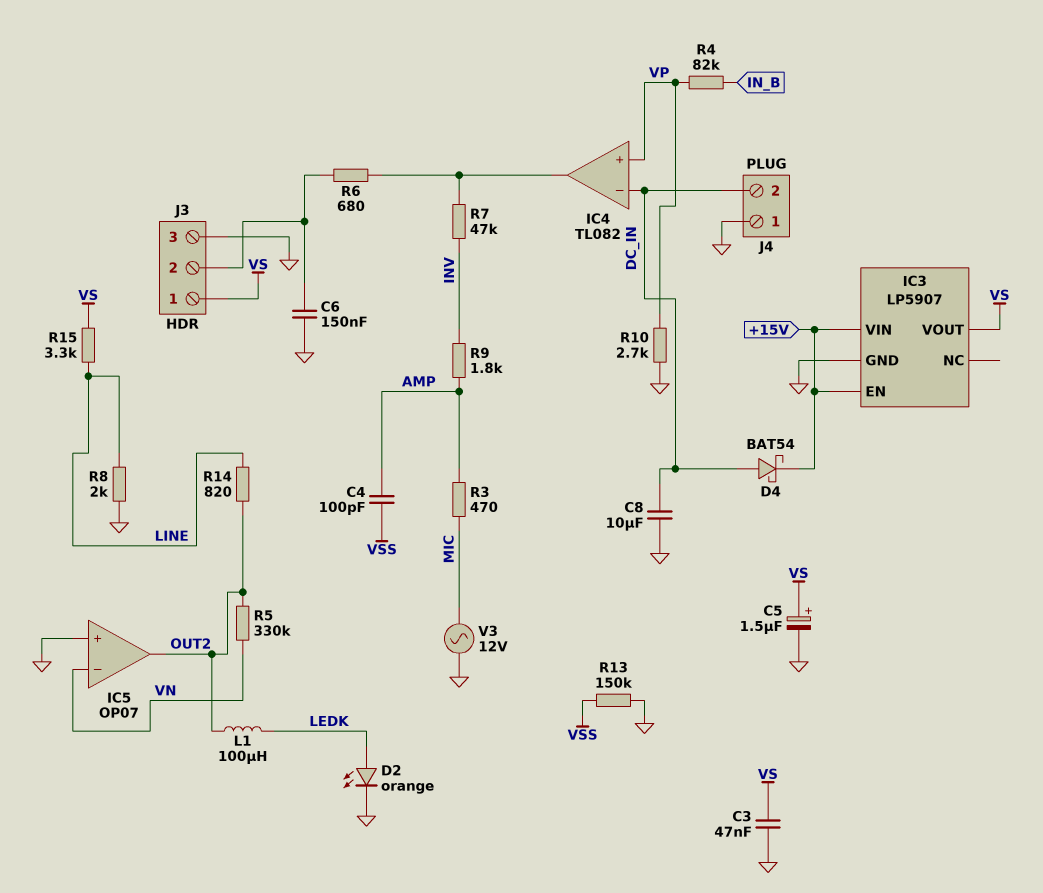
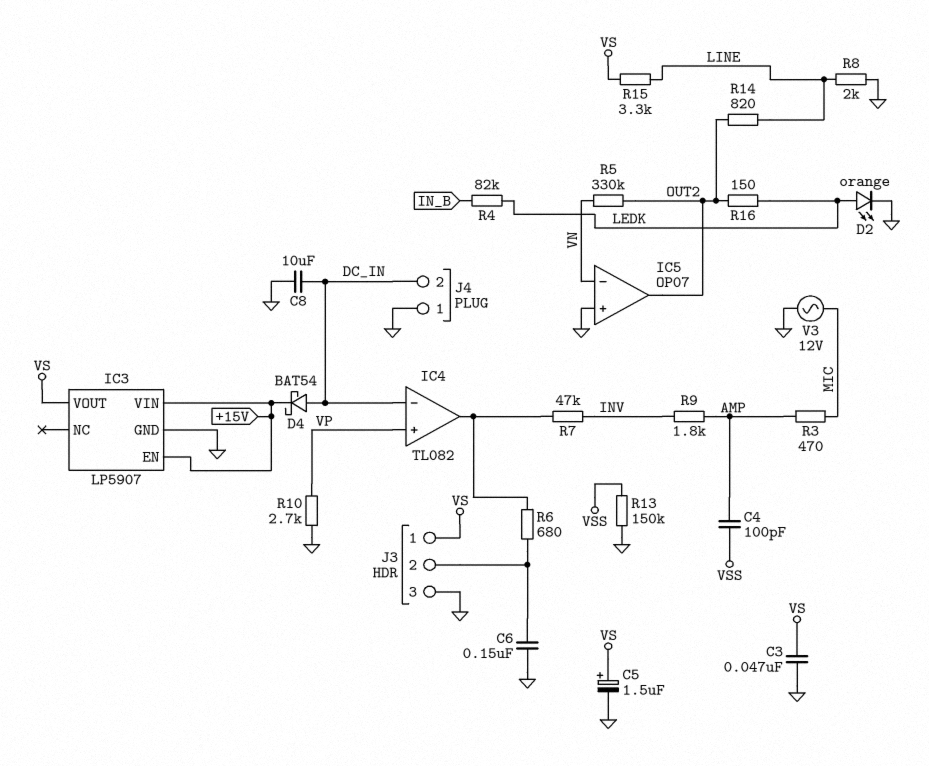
L1: 100uH (LEDK, OUT2) -> none
R4: 82k (IN_B, VP) -> 82k (IN_B, LEDK)
R16: none -> 150 (LEDK, OUT2)

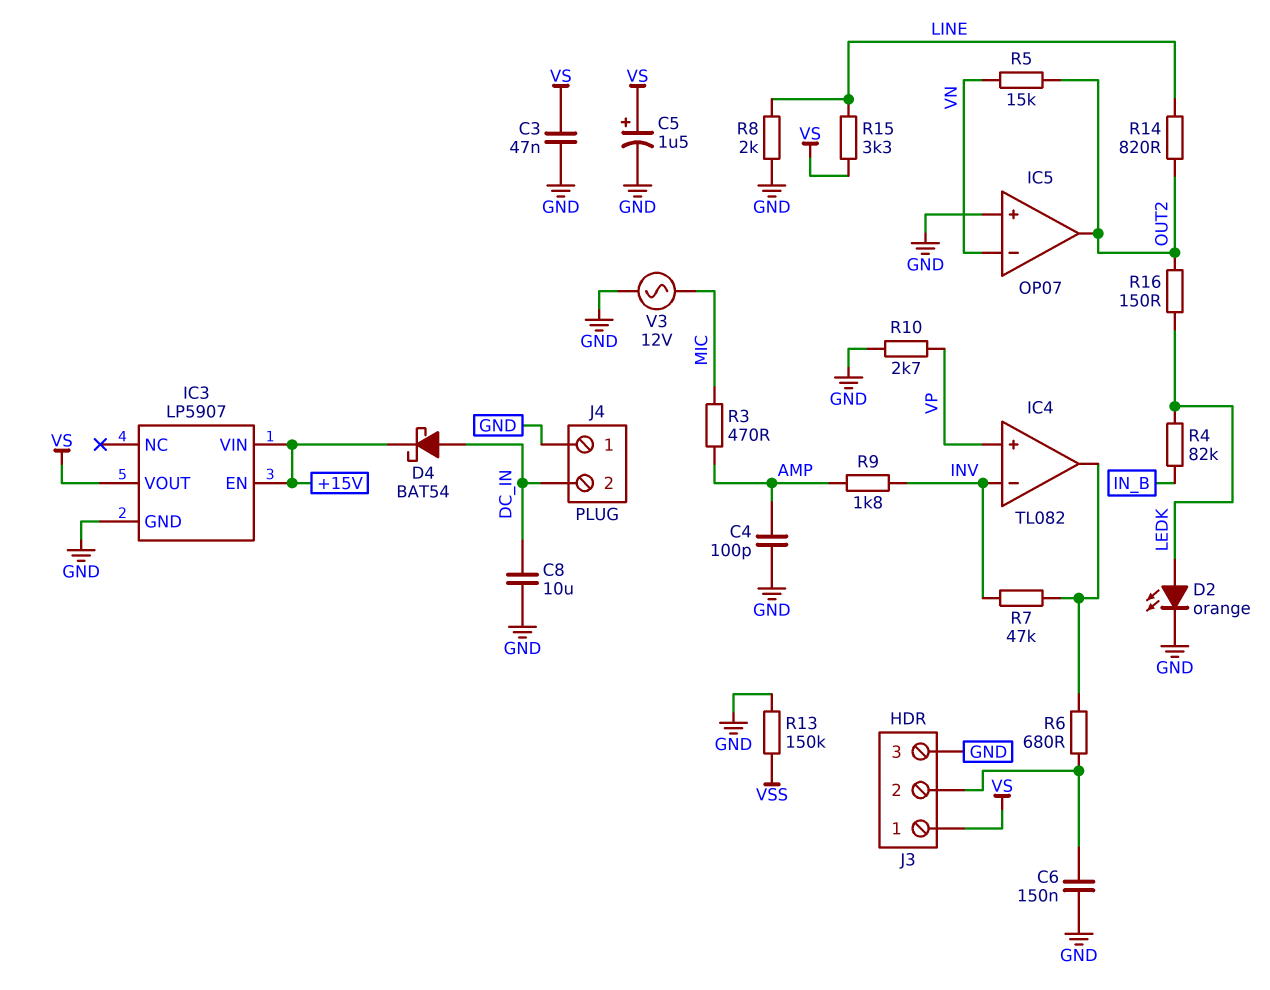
C4: 100pF (AMP, VSS) -> 100pF (AMP, GND)
IC4 pin in-: DC_IN -> INV
R5: 330k (OUT2, VN) -> 15k (OUT2, VN)

